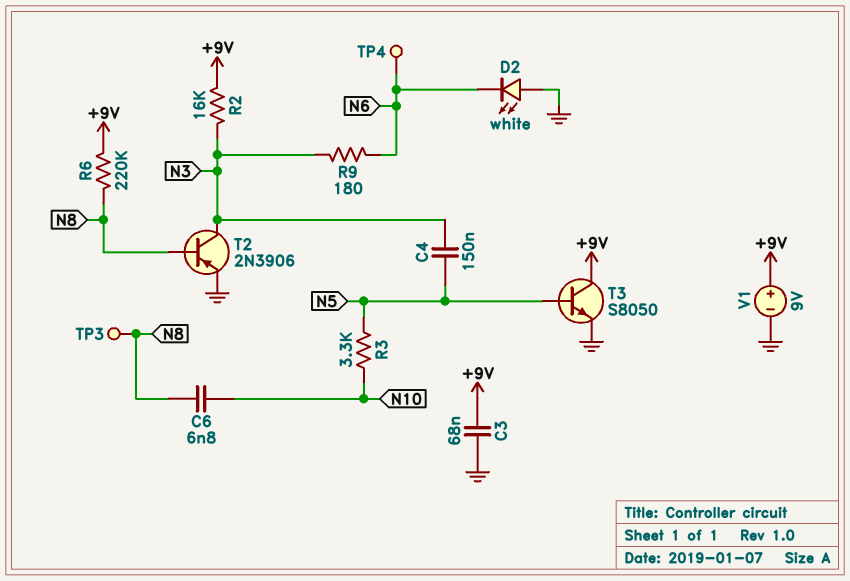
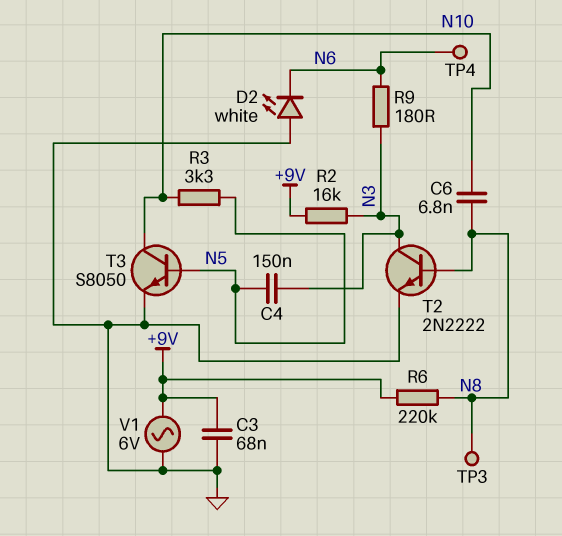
T2: PNP 2N3906 (B N8, C N3, E GND) -> NPN 2N2222 (B N8, C N3, E GND)
T3: NPN S8050 (B N5, C +9V, E GND) -> NPN S8050 (B N5, C N10, E GND)
V1: 9V (plus +9V, minus GND) -> AC 6V (+9V, GND)

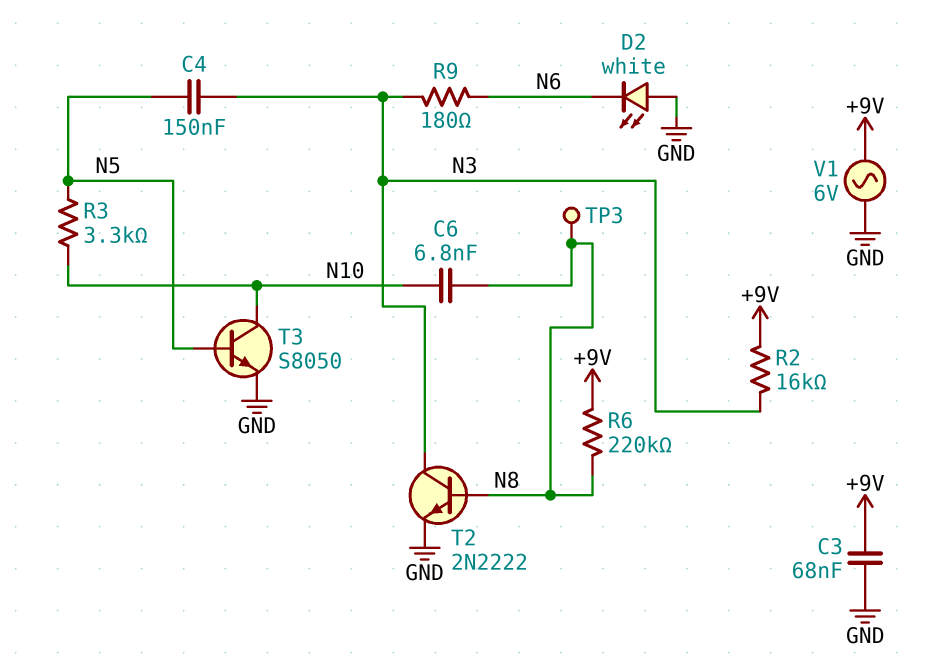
TP4: test point (N6) -> none

